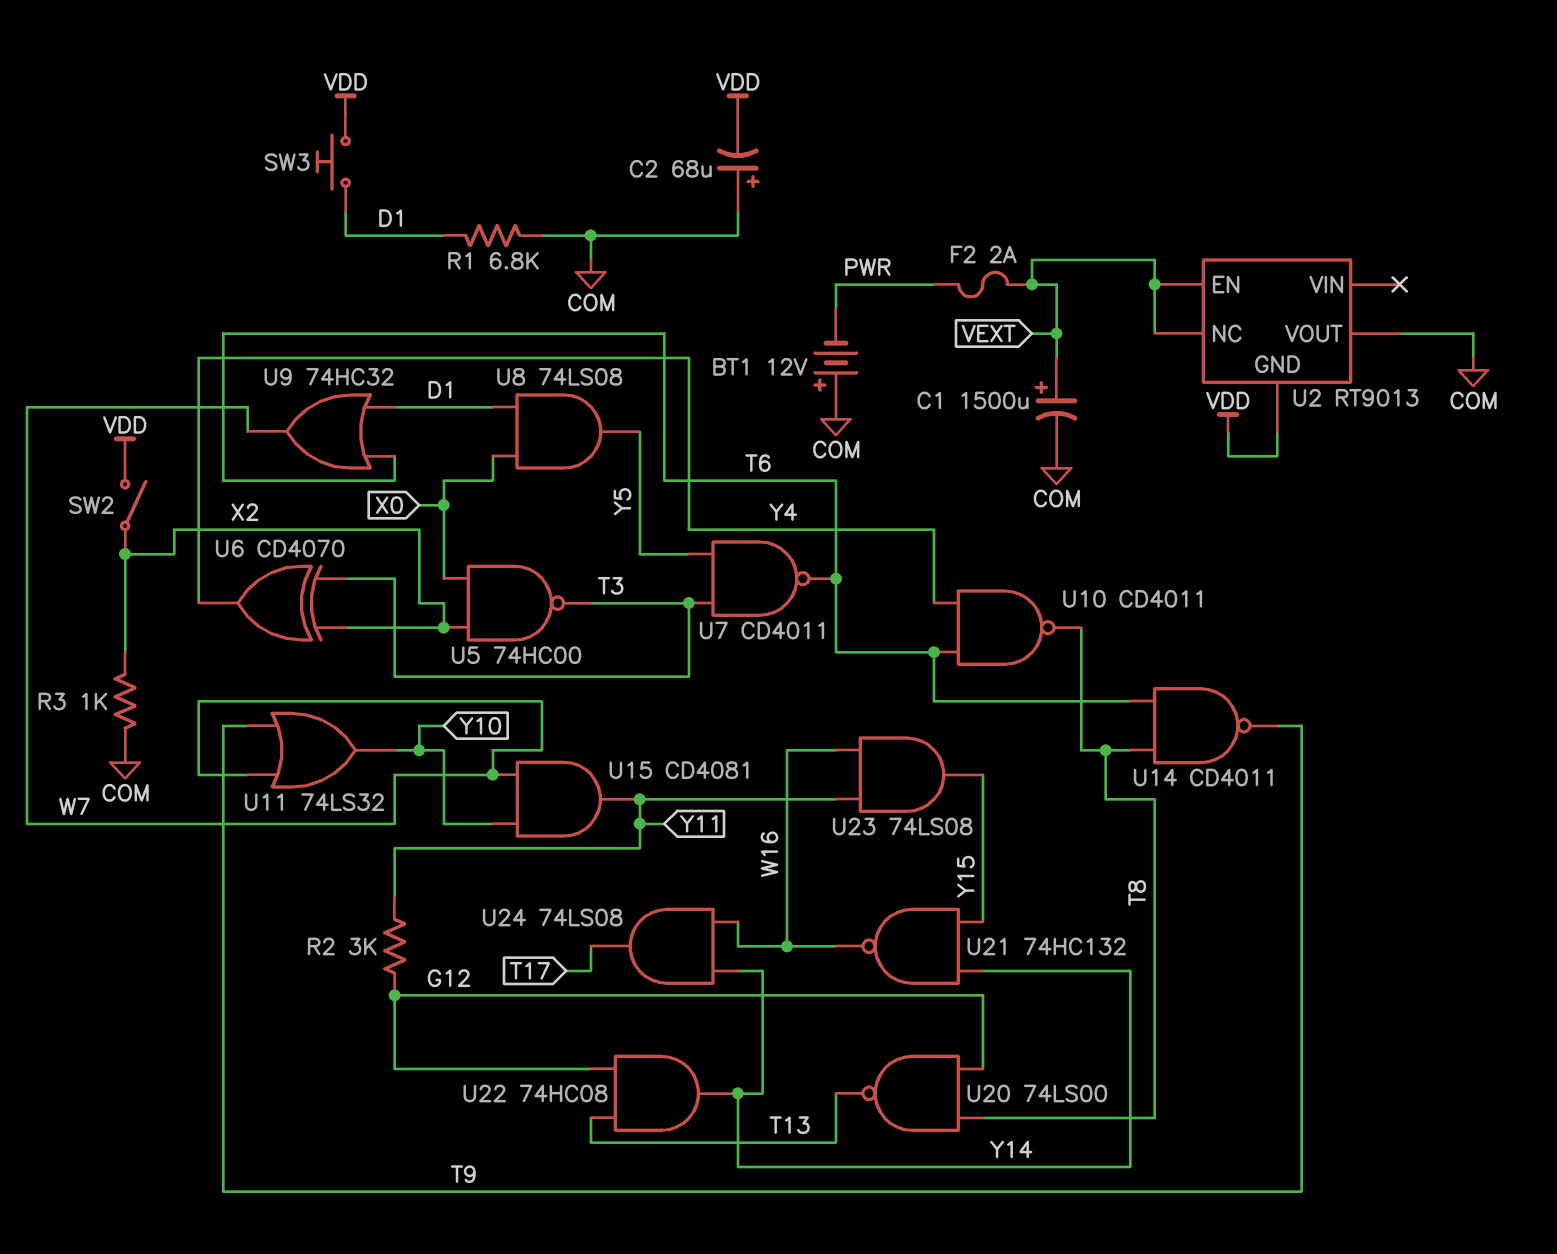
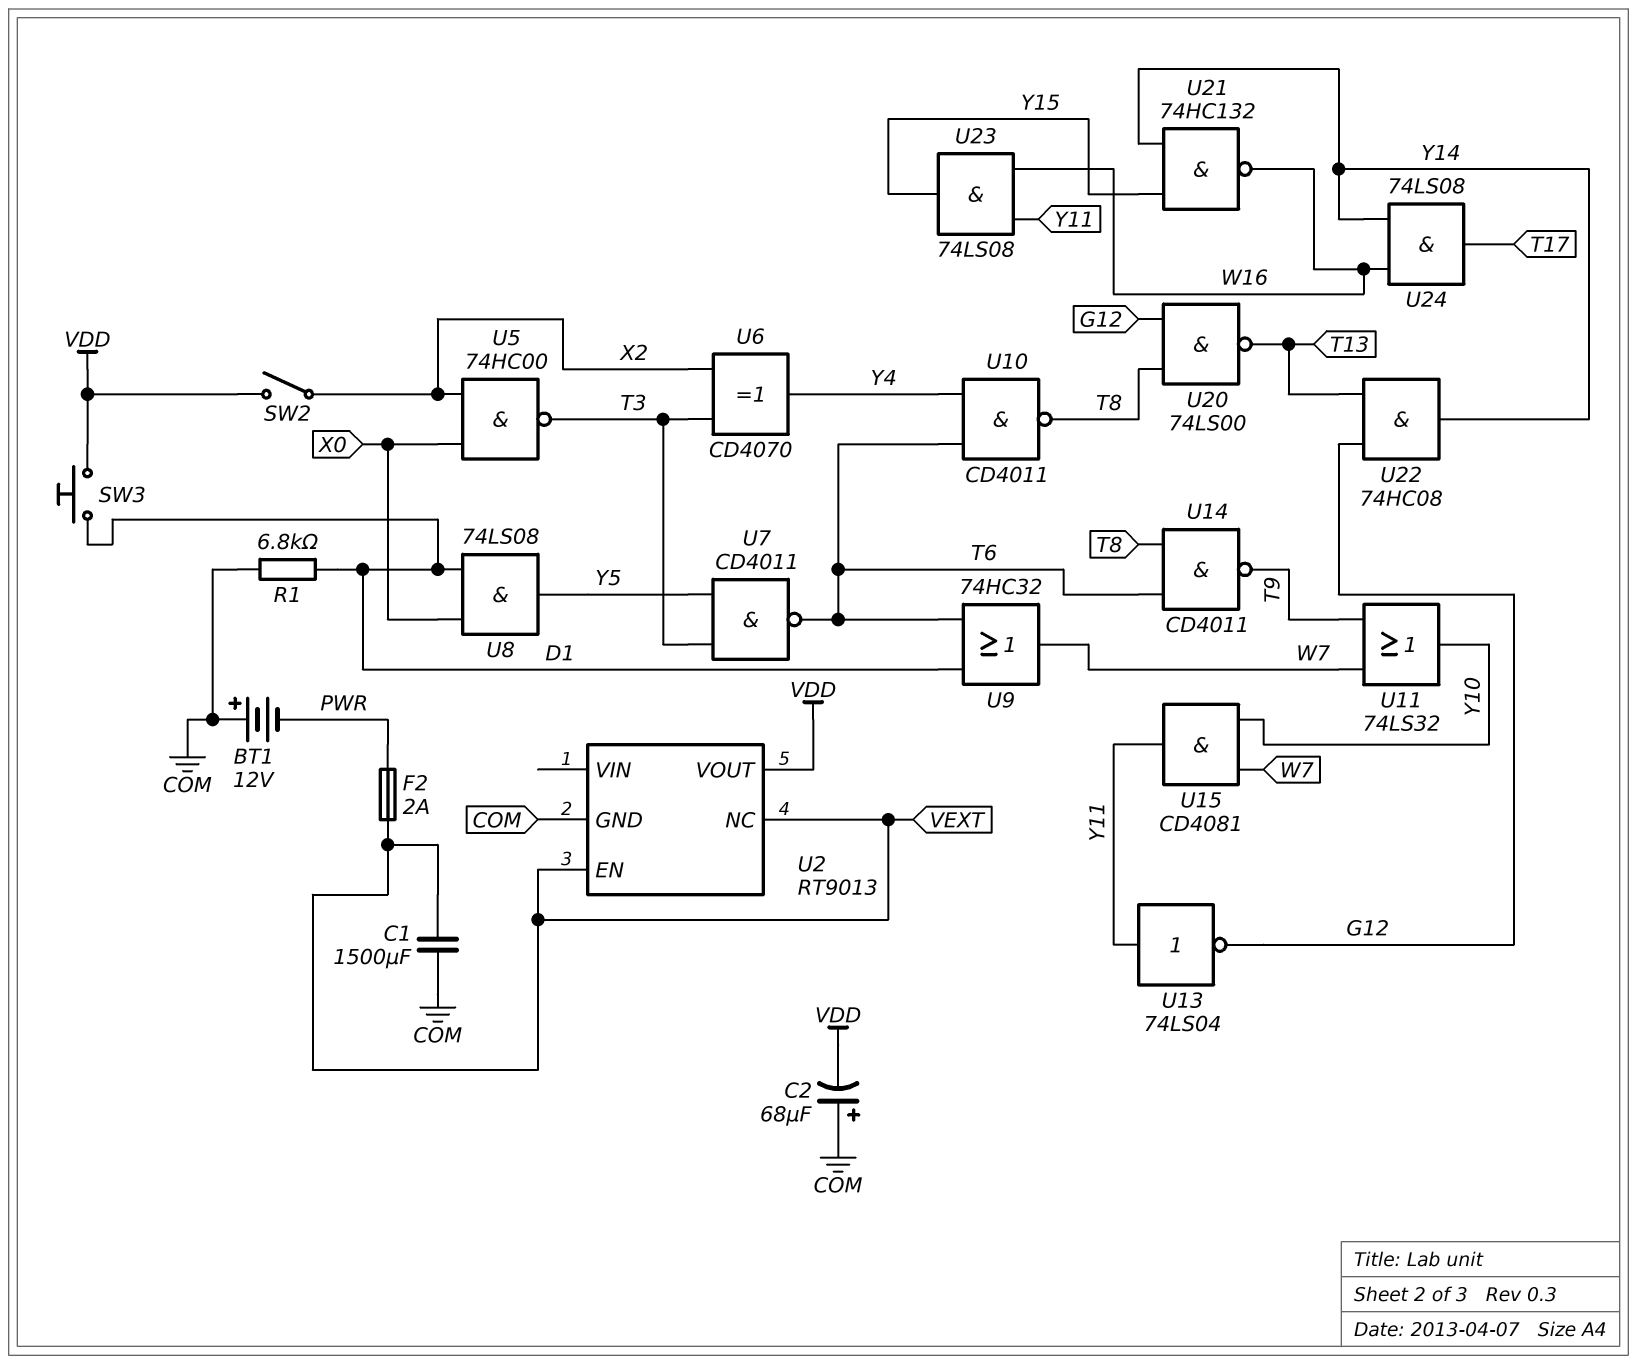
C1: 1500uF (plus VEXT, minus COM) -> 1500uF (COM, VEXT)
R2: 3k (G12, Y11) -> none
R3: 1k (COM, X2) -> none
U2 pin GND: VDD -> COM
U2 pin VOUT: COM -> VDD
U13: none -> NOT 74LS04 (in Y11, out G12)

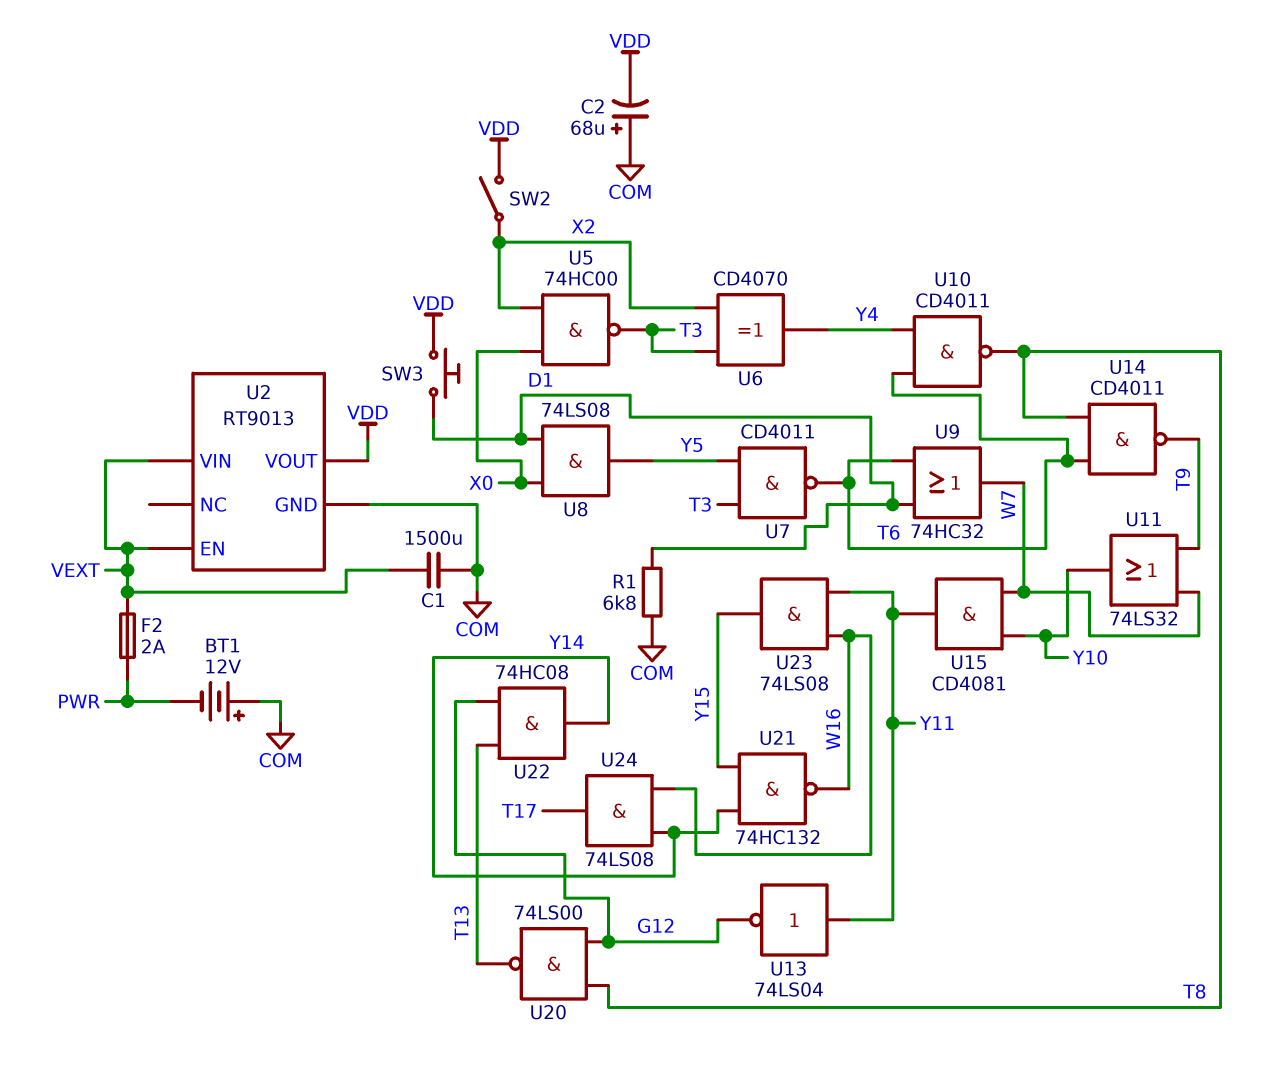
U2 pin NC: VEXT -> none
U2 pin VIN: none -> VEXT

